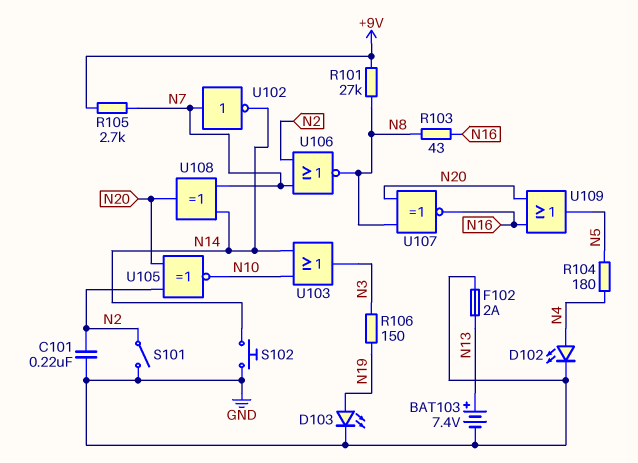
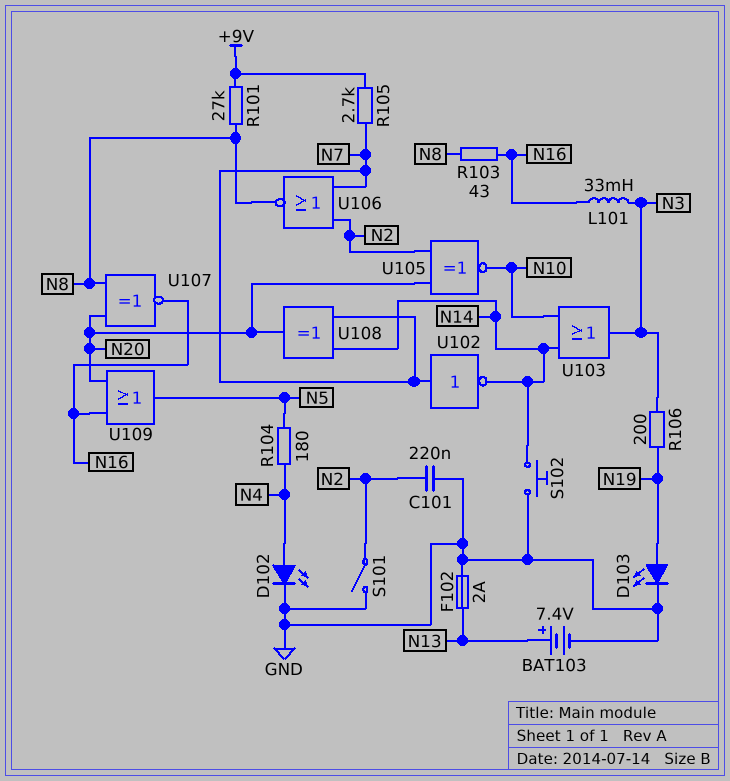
L101: none -> 33mH (N3, N16)
R106: 150 (N3, N19) -> 200 (N3, N19)

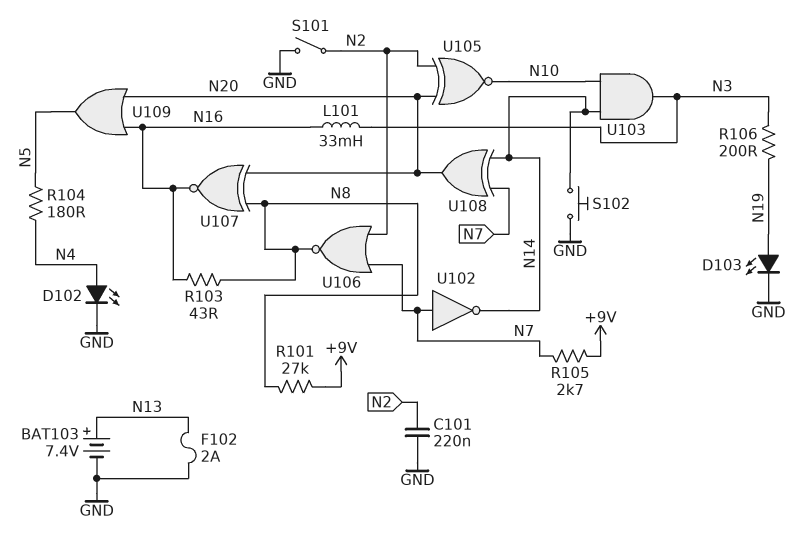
U103: OR (in N10, in N14, out N3) -> AND (in N10, in N14, out N3)

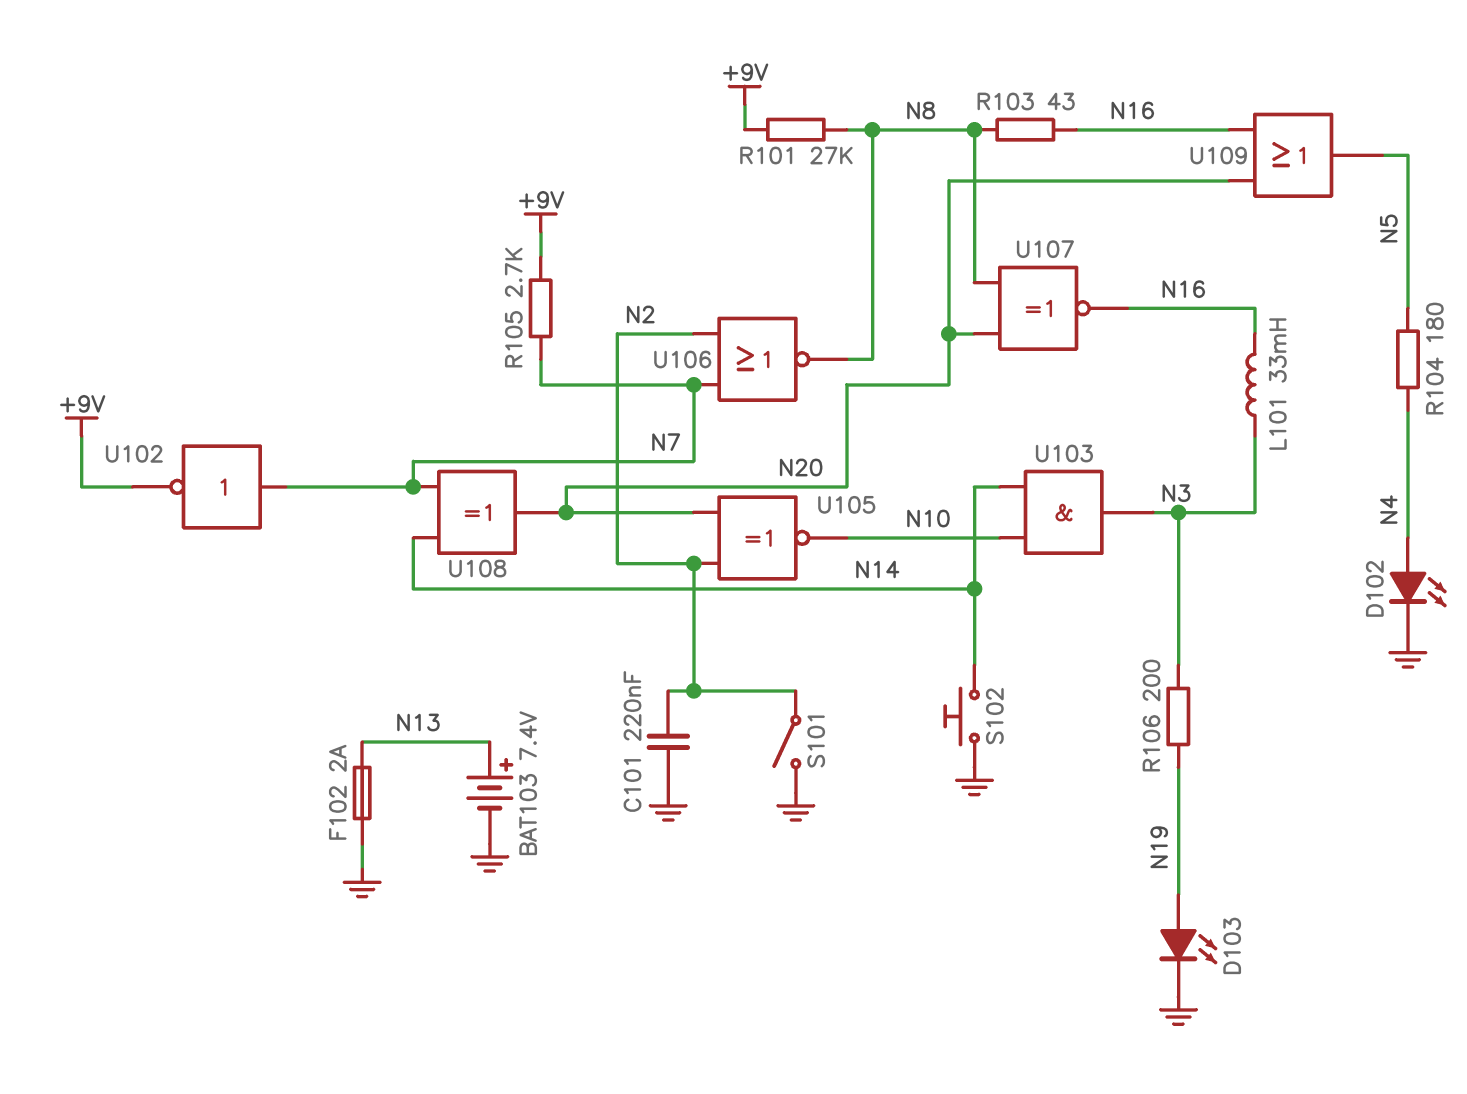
U102: NOT (in N7, out N14) -> NOT (in N7, out +9V)

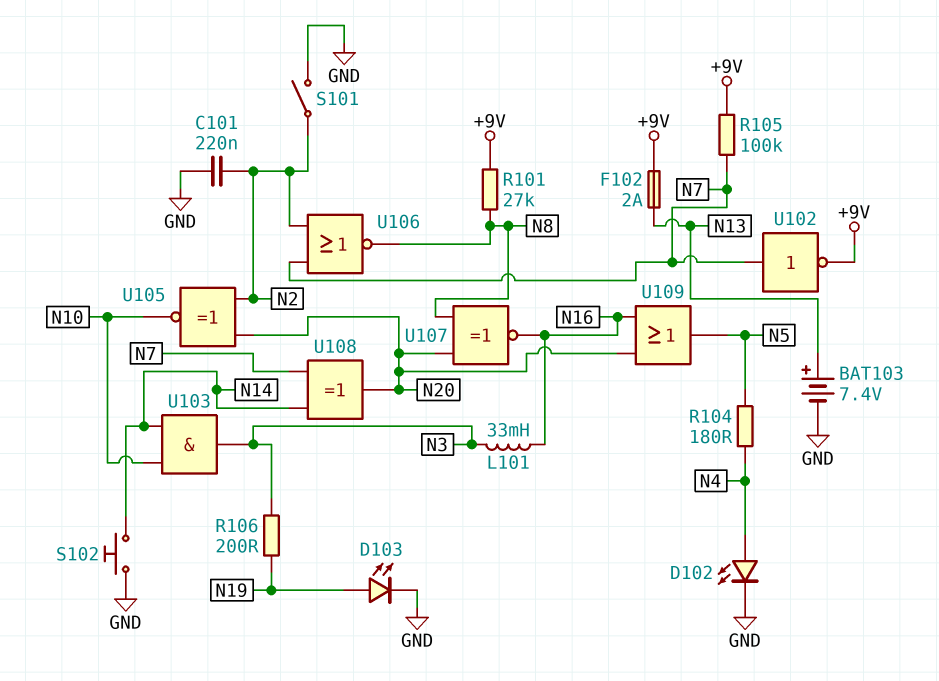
F102: 2A (GND, N13) -> 2A (+9V, N13)
R103: 43 (N8, N16) -> none
R105: 2.7k (+9V, N7) -> 100k (+9V, N7)

